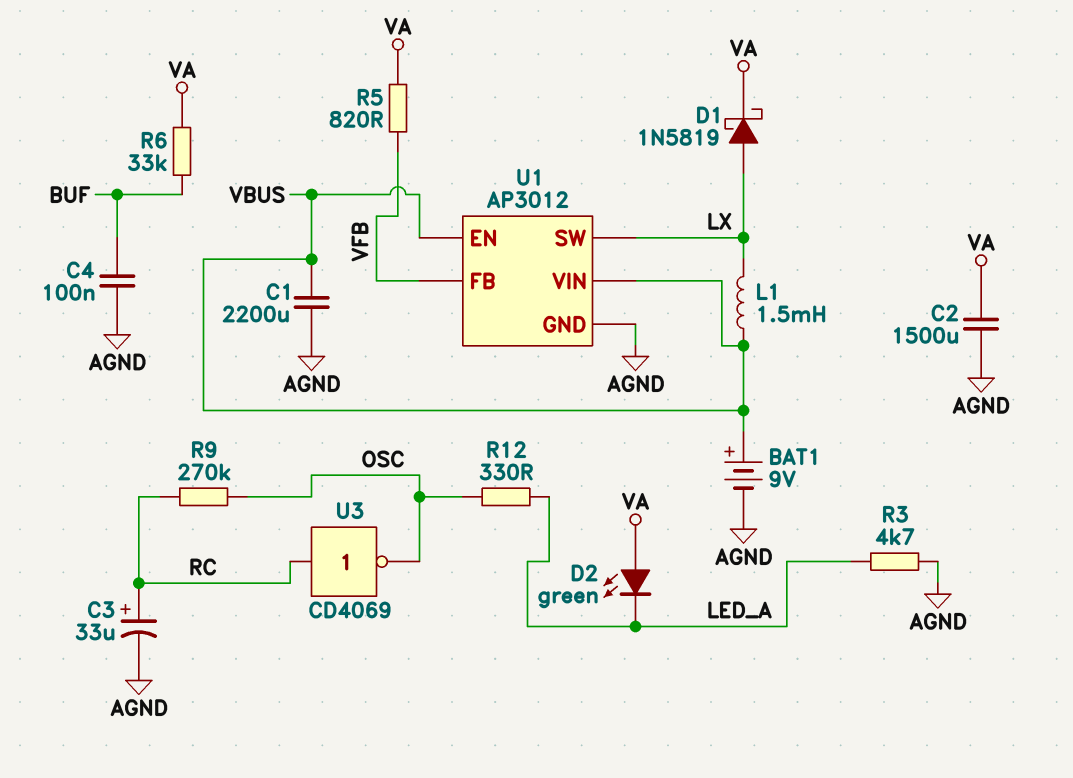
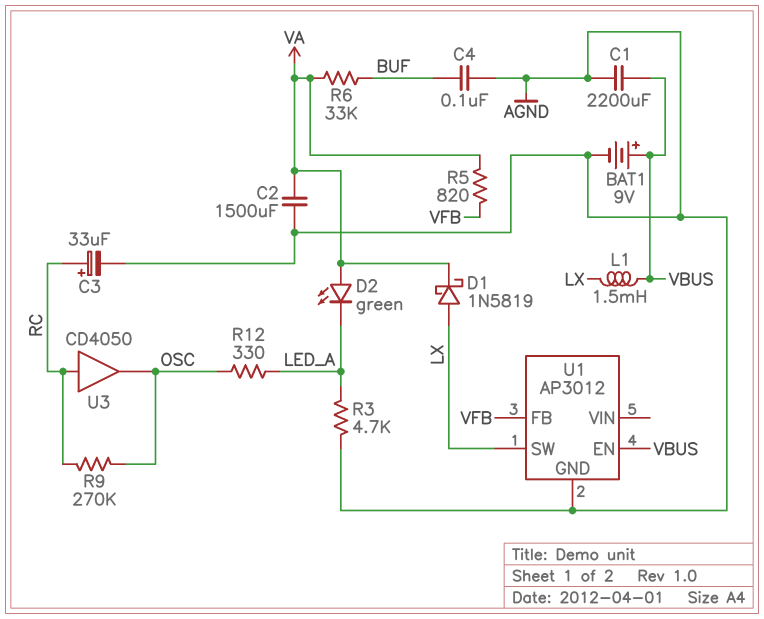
U1 pin VIN: VBUS -> none
U3: NOT CD4069 (in RC, out OSC) -> buffer CD4050 (in RC, out OSC)

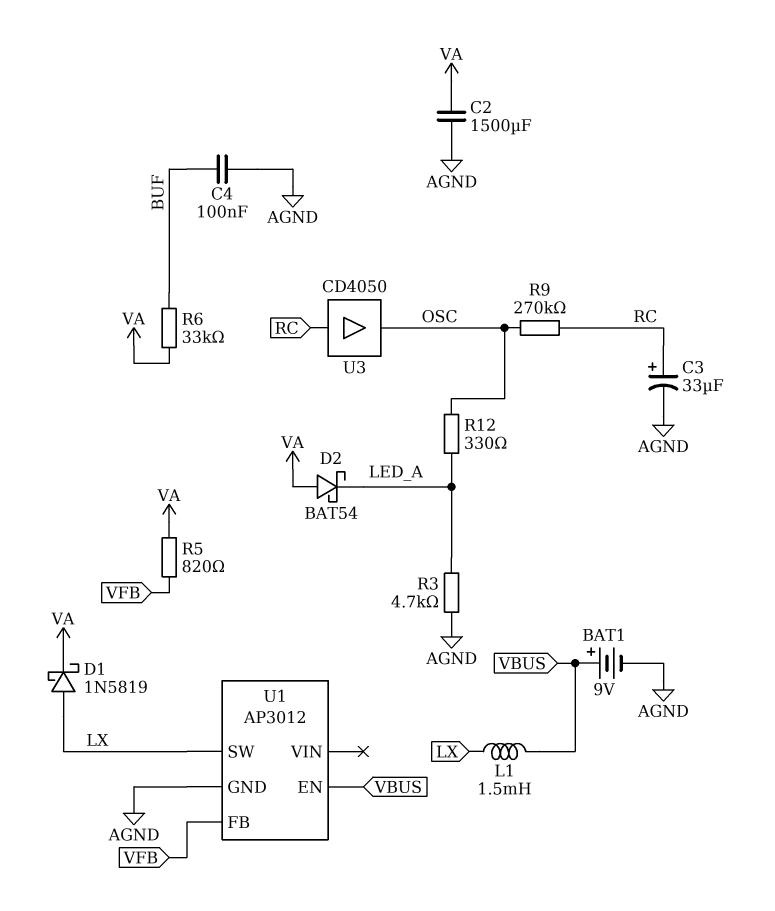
C1: 2200uF (AGND, VBUS) -> none
D2: LED green (A VA, K LED_A) -> schottky BAT54 (A VA, K LED_A)

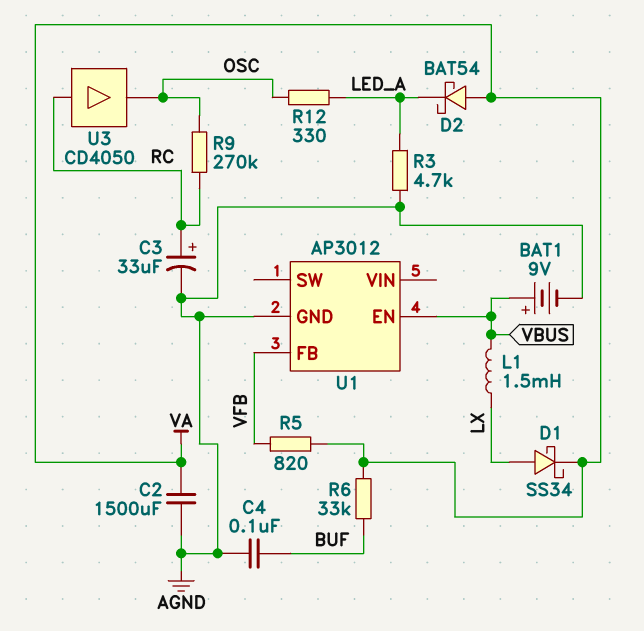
D1: schottky 1N5819 (A LX, K VA) -> schottky SS34 (A LX, K VA)
U1 pin SW: LX -> none

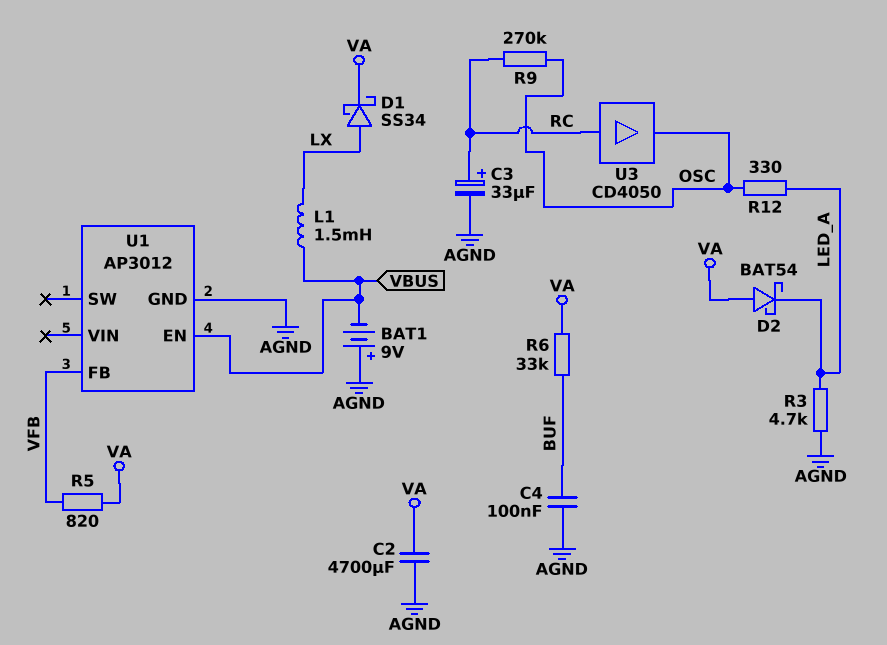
BAT1: 9V (plus VBUS, minus AGND) -> 9V (plus AGND, minus VBUS)
C2: 1500uF (AGND, VA) -> 4700uF (AGND, VA)

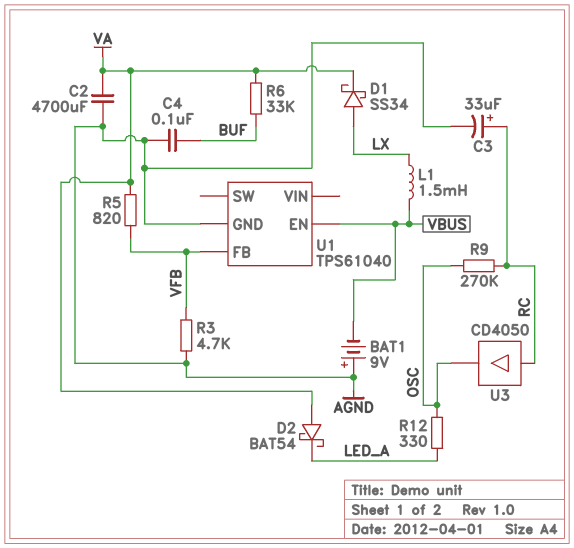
R3: 4.7k (AGND, LED_A) -> 4.7k (AGND, VFB)
U1: AP3012 -> TPS61040

